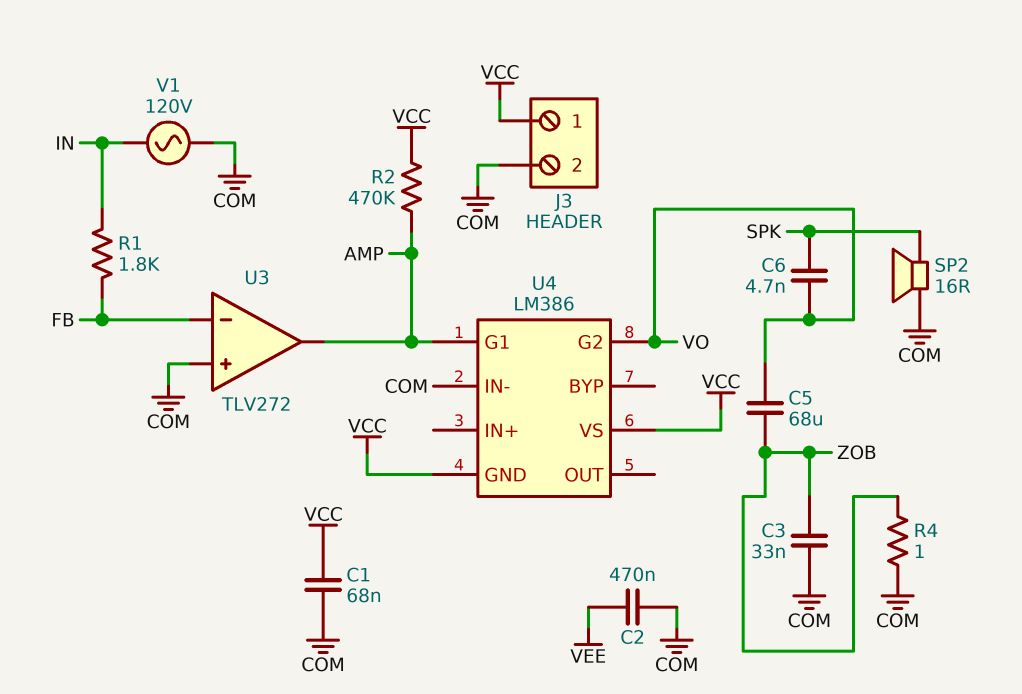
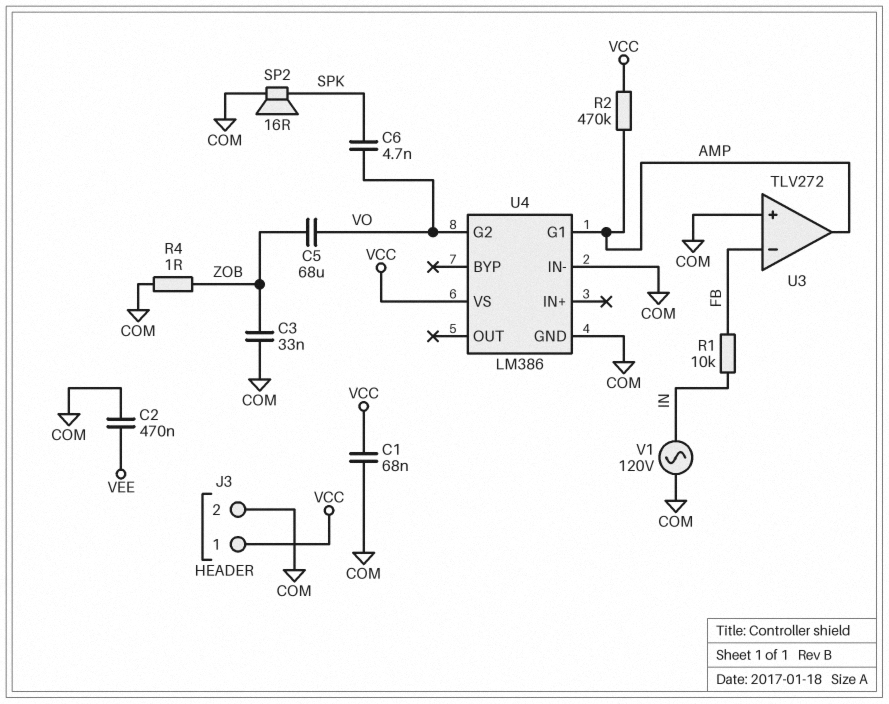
R1: 1.8k (FB, IN) -> 10k (FB, IN)
U4 pin GND: VCC -> COM

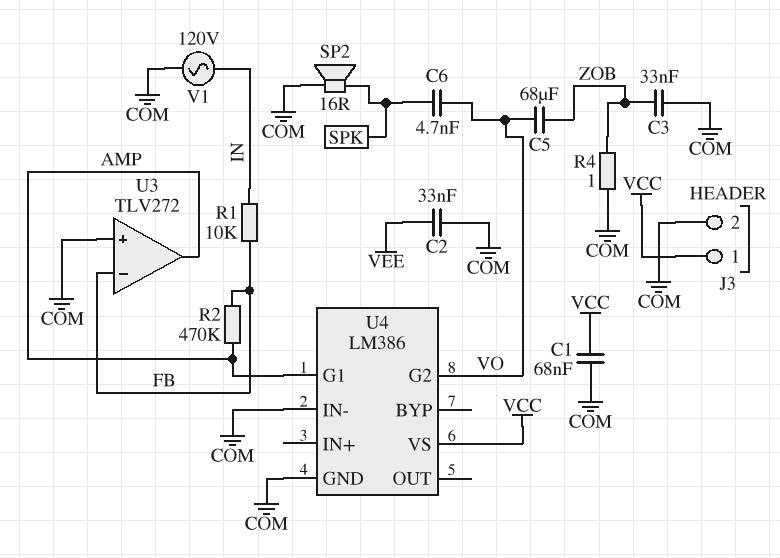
C2: 470nF (COM, VEE) -> 33nF (COM, VEE)
R2: 470k (AMP, VCC) -> 470k (AMP, FB)

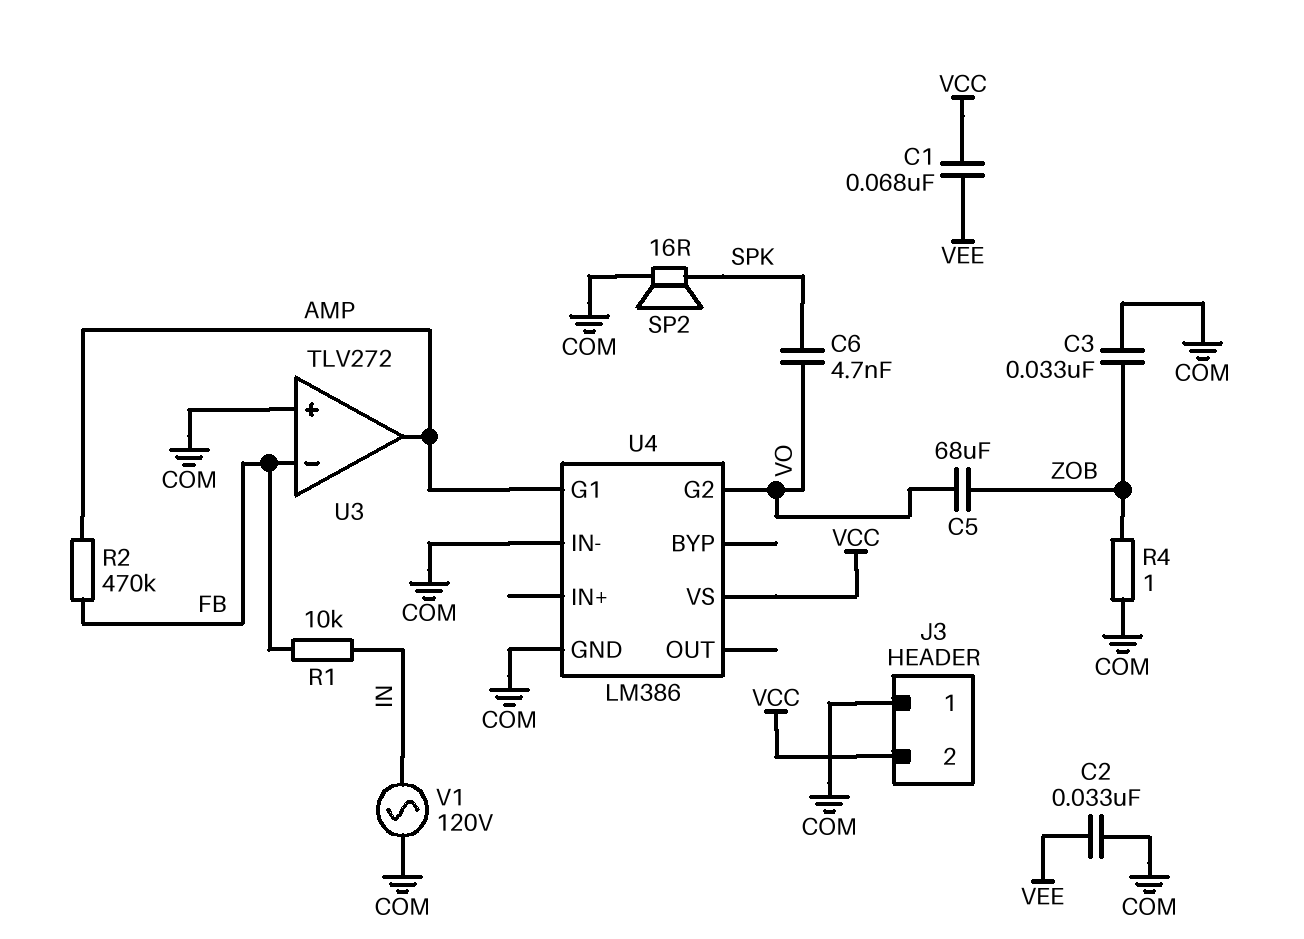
C1: 68nF (COM, VCC) -> 68nF (VCC, VEE)
J3 pin 1: VCC -> COM
J3 pin 2: COM -> VCC

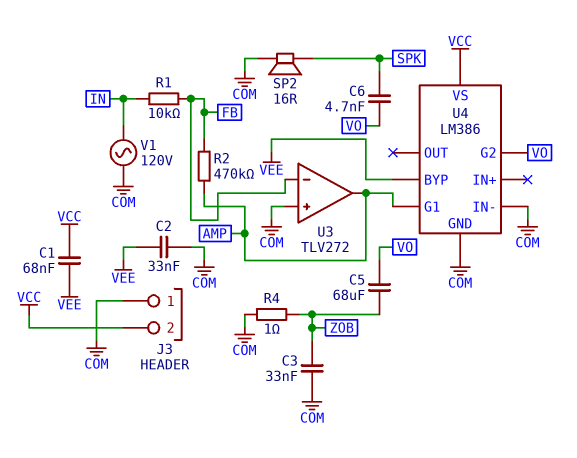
U4 pin BYP: none -> VEE

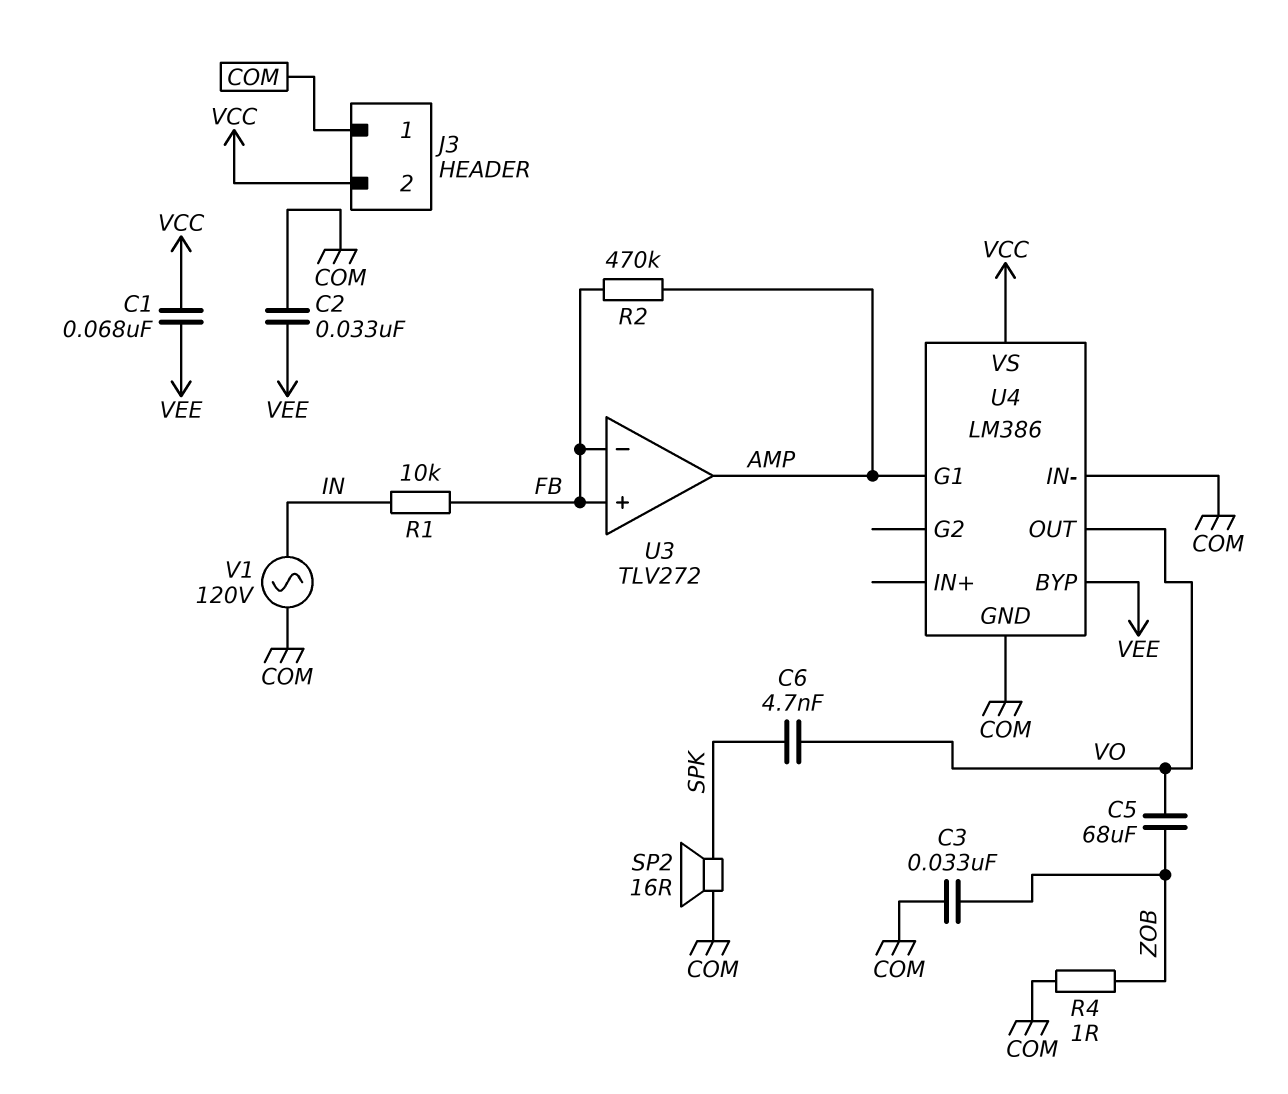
U3 pin in+: COM -> FB
U4 pin G2: VO -> none
U4 pin OUT: none -> VO

